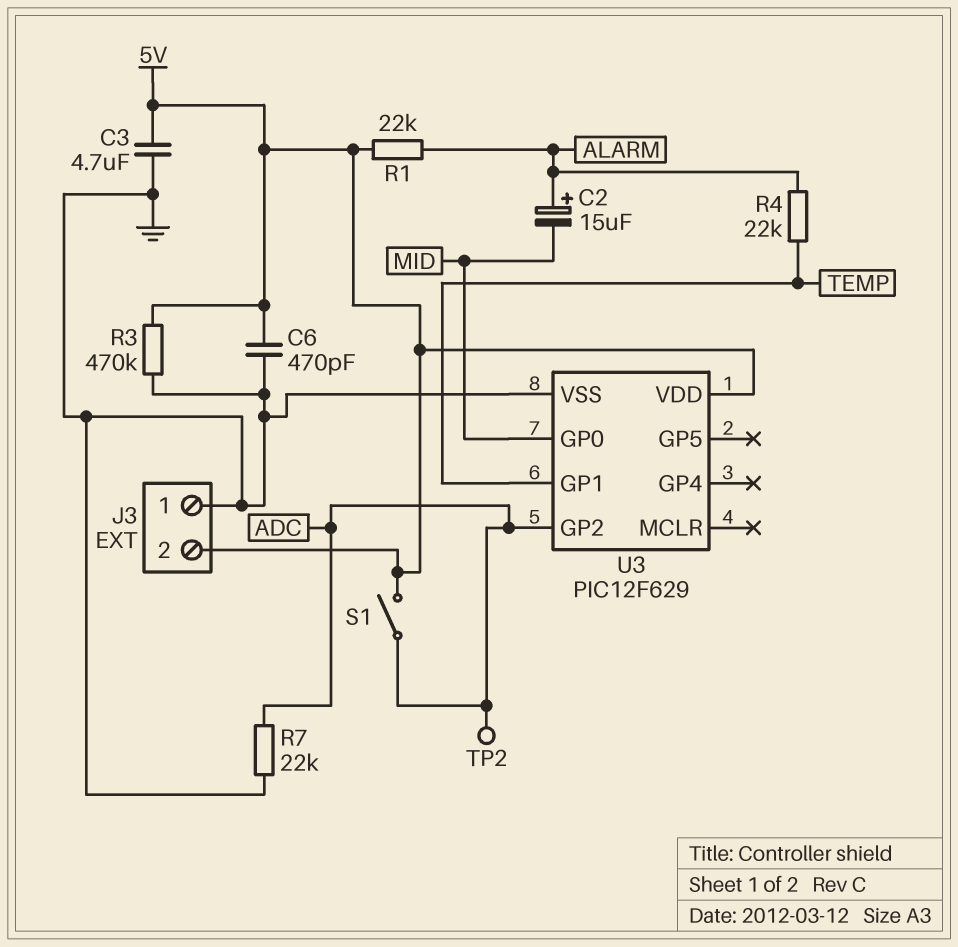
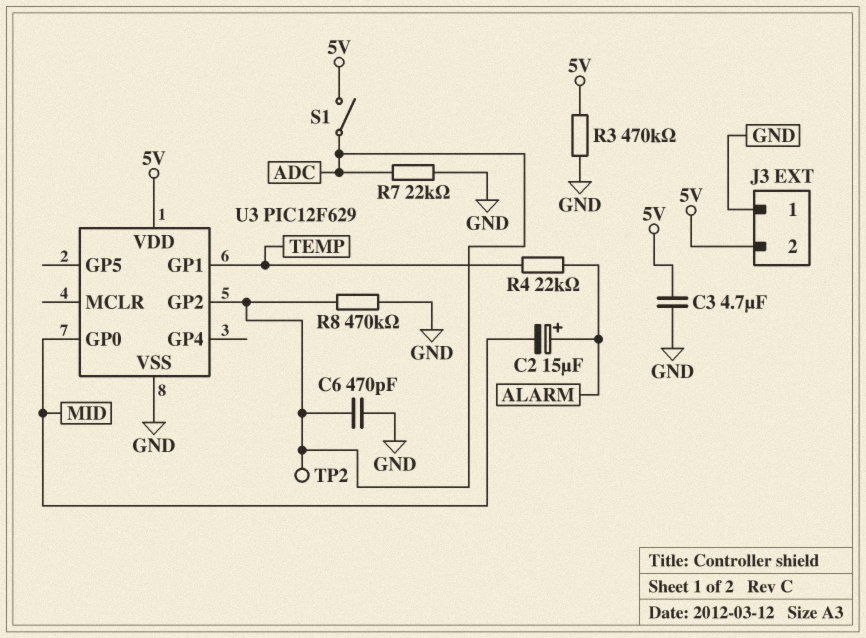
C6: 470pF (5V, GND) -> 470pF (ADC, GND)
R1: 22k (5V, ALARM) -> none
R8: none -> 470k (ADC, GND)

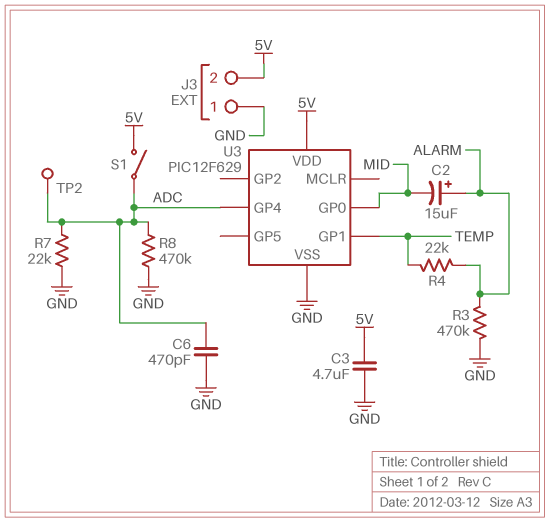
R3: 470k (5V, GND) -> 470k (ALARM, GND)
U3 pin GP2: ADC -> none
U3 pin GP4: none -> ADC

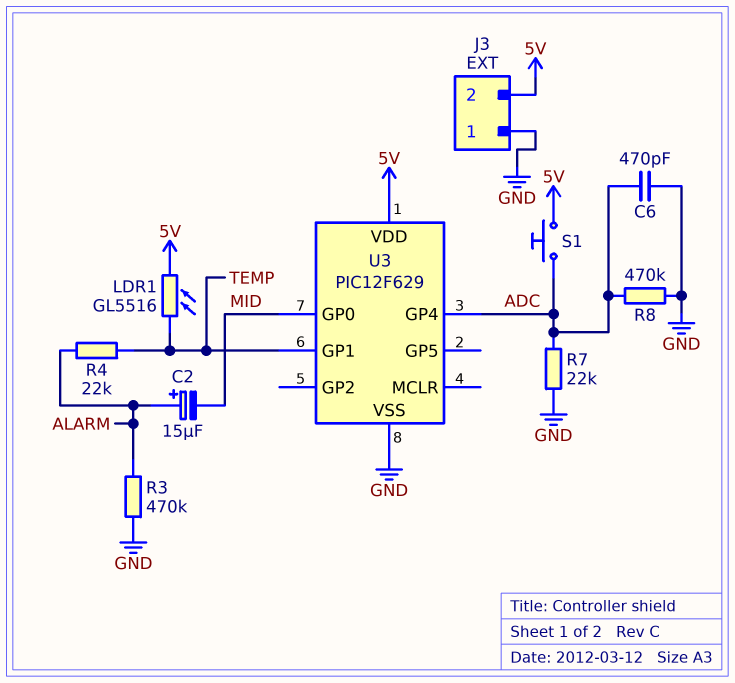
C3: 4.7uF (5V, GND) -> none
LDR1: none -> GL5516 (5V, TEMP)
S1: switch (5V, ADC) -> button (5V, ADC)
TP2: test point (ADC) -> none

